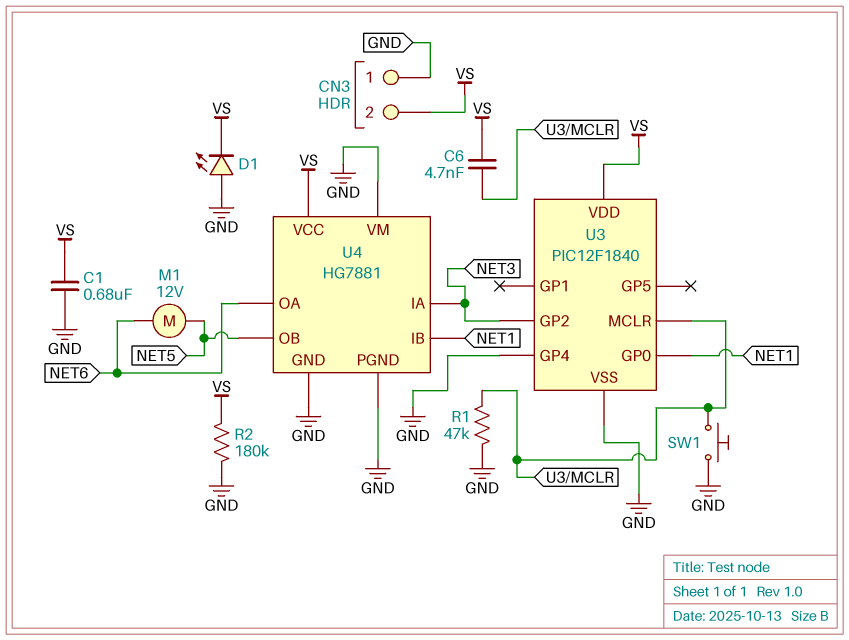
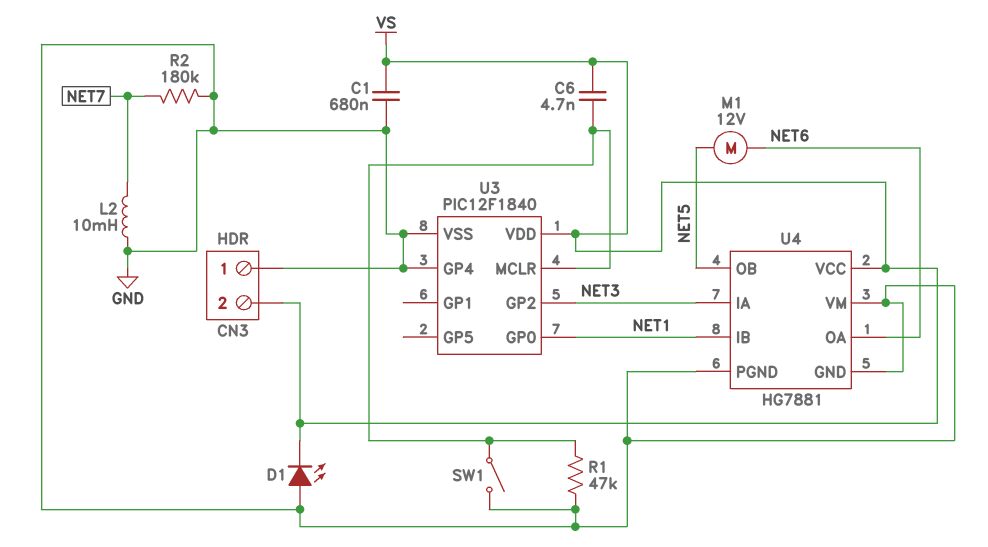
L2: none -> 10mH (GND, NET7)
R2: 180k (GND, VS) -> 180k (GND, NET7)
SW1: button (GND, U3/MCLR) -> switch (GND, U3/MCLR)

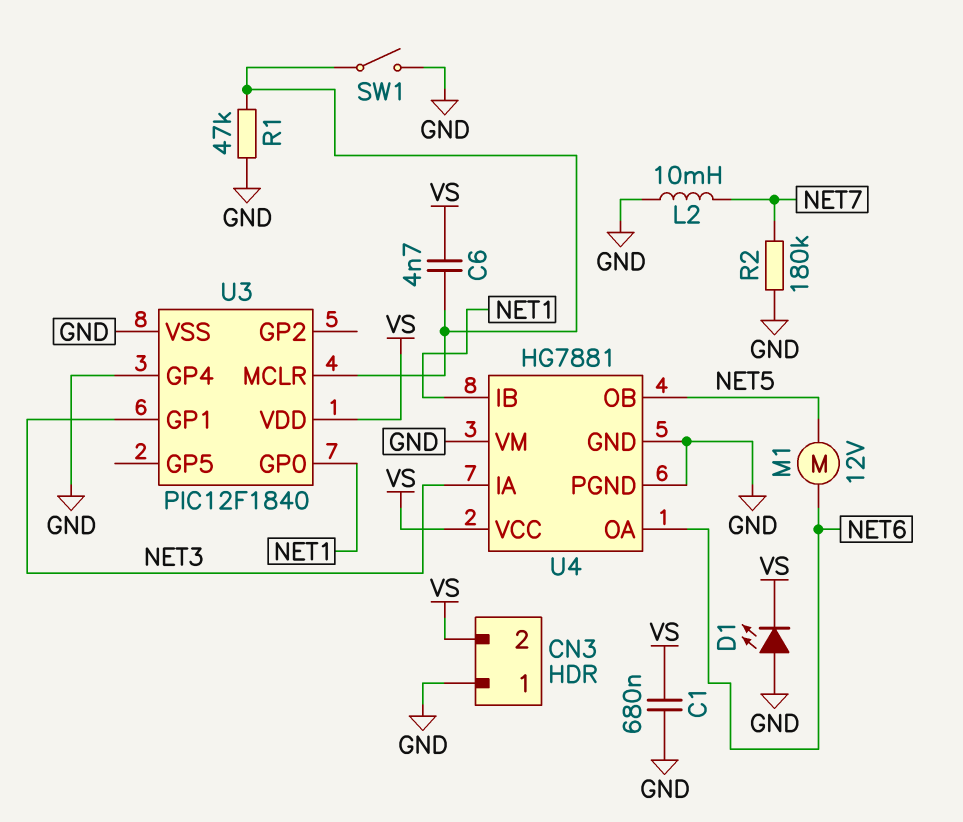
U3 pin GP1: none -> NET3
U3 pin GP2: NET3 -> none

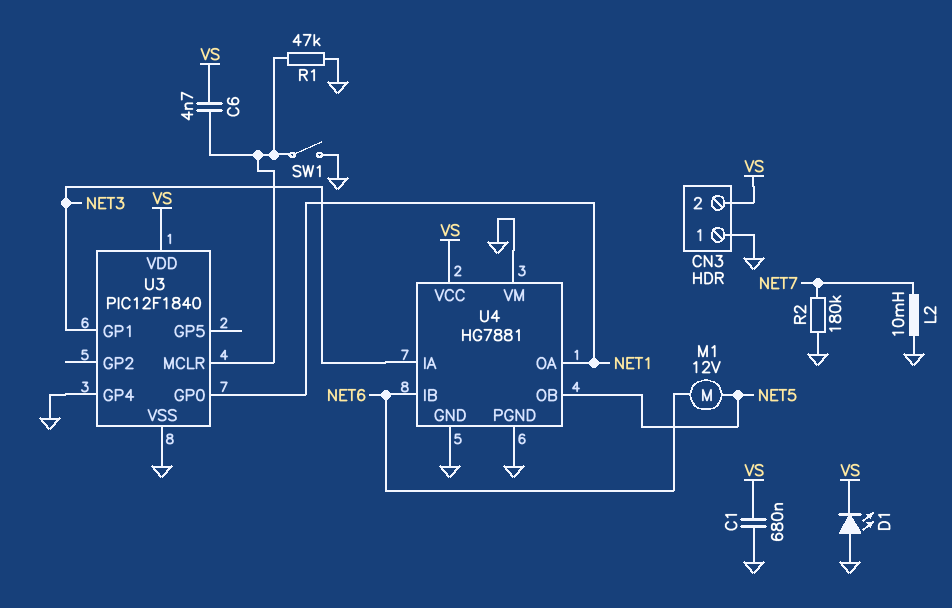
U4 pin IB: NET1 -> NET6
U4 pin OA: NET6 -> NET1

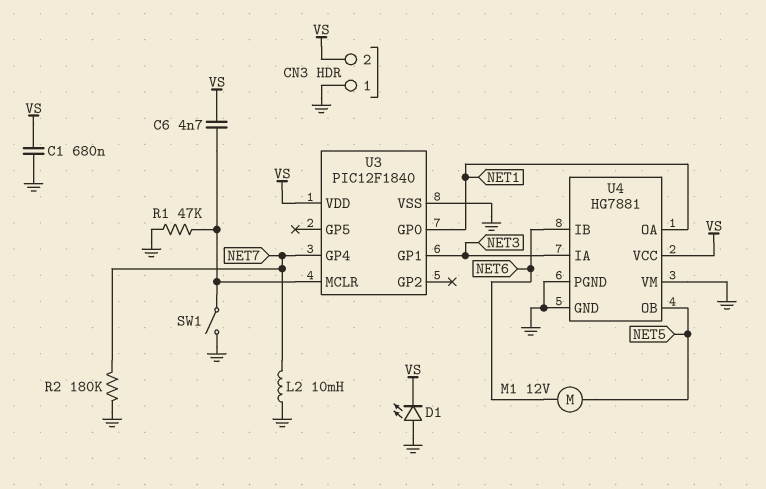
U3 pin GP4: GND -> NET7

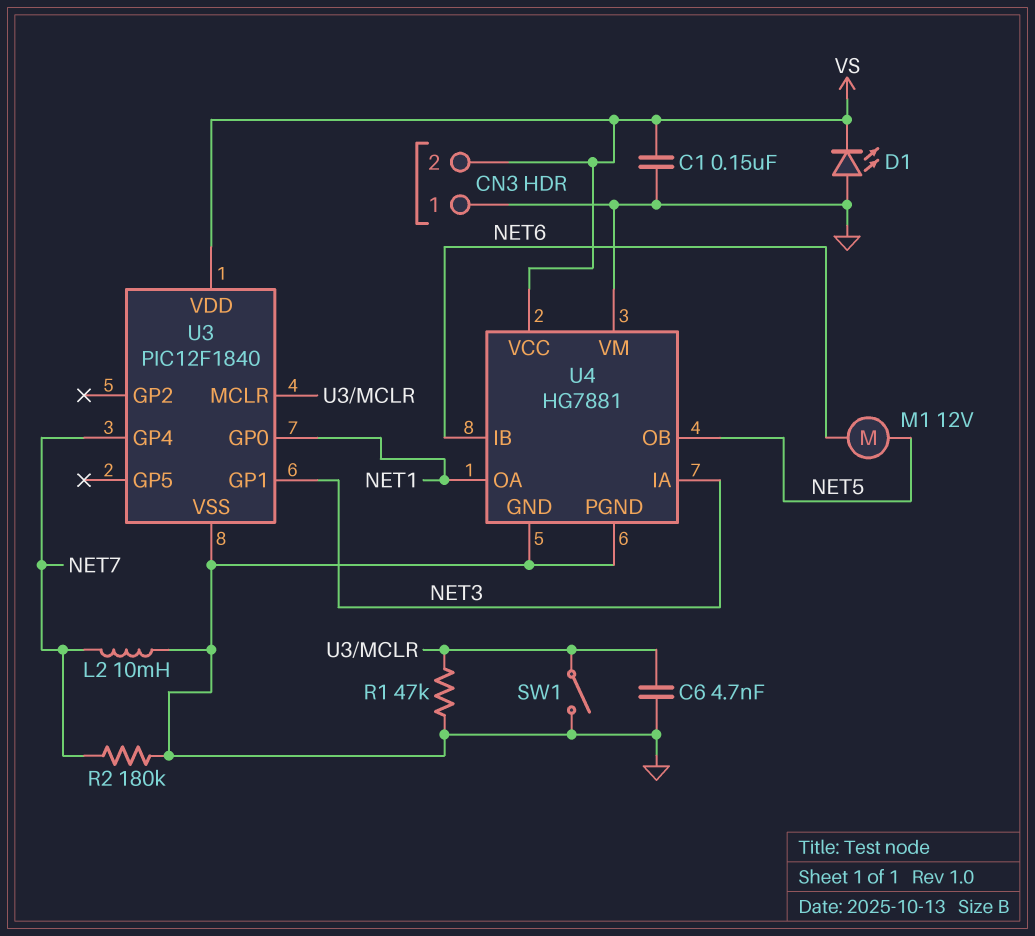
C1: 680nF (GND, VS) -> 150nF (GND, VS)
C6: 4.7nF (U3/MCLR, VS) -> 4.7nF (GND, U3/MCLR)

